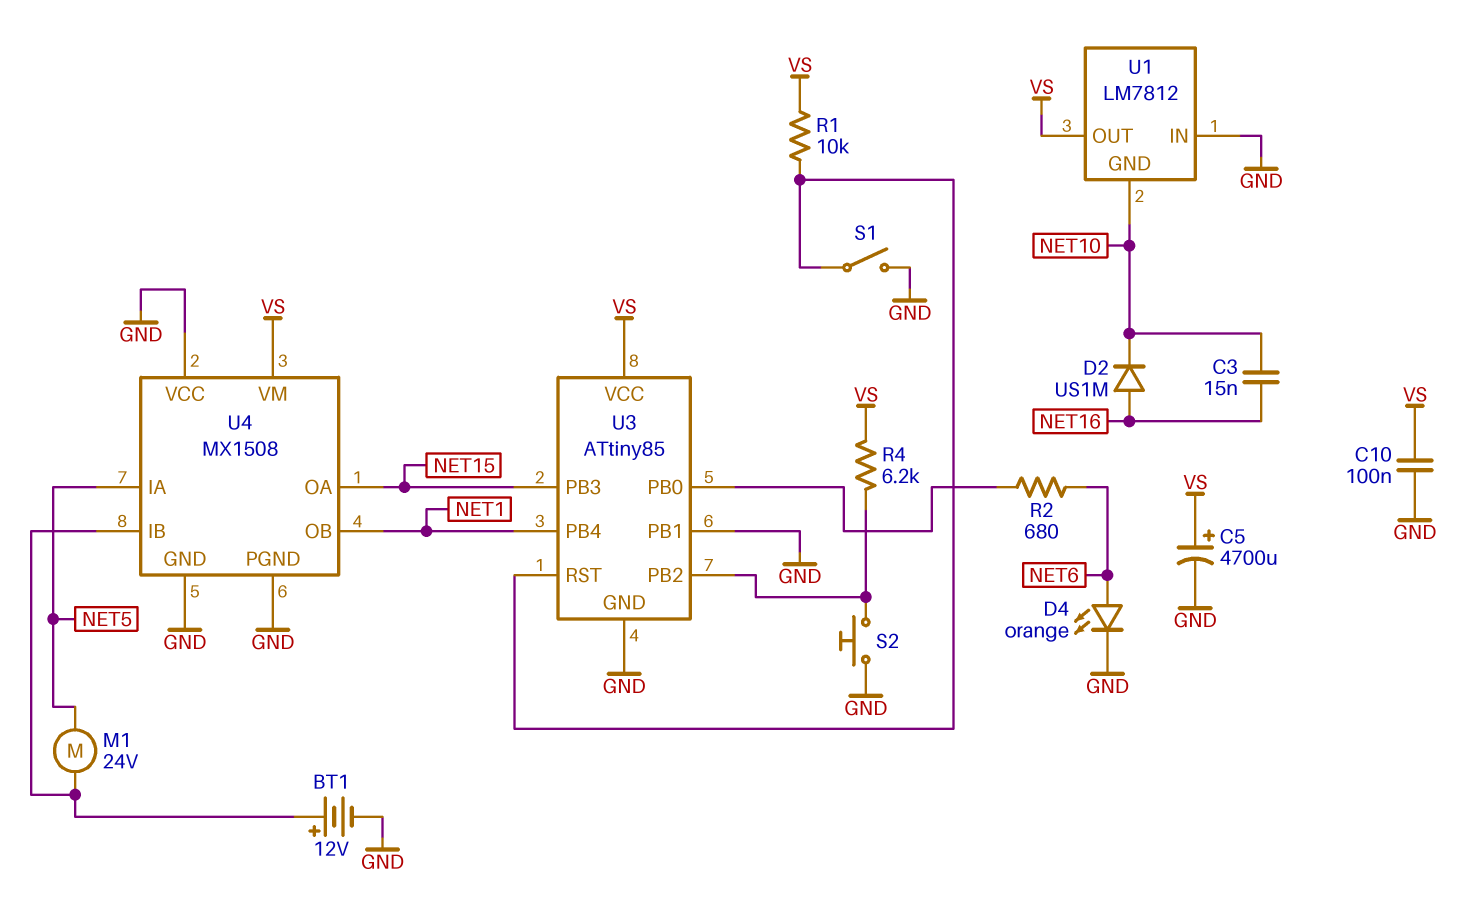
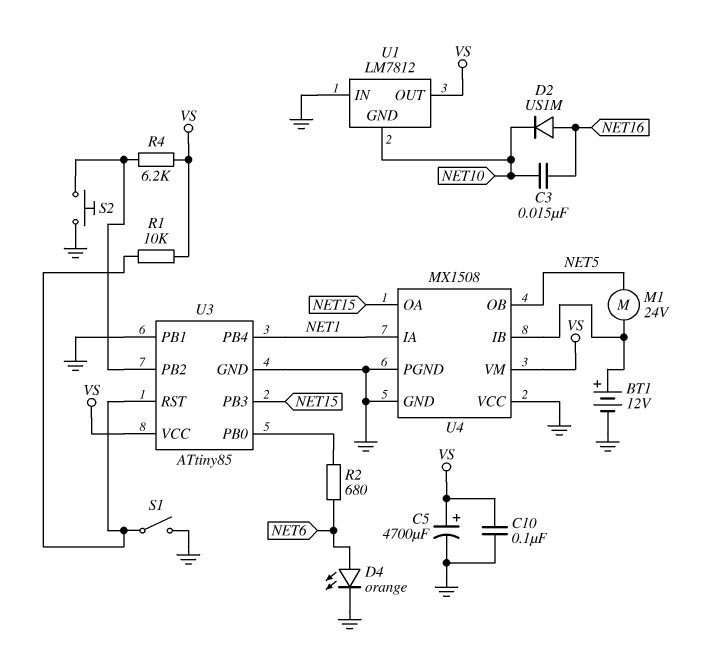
U4 pin IA: NET5 -> NET1
U4 pin OB: NET1 -> NET5

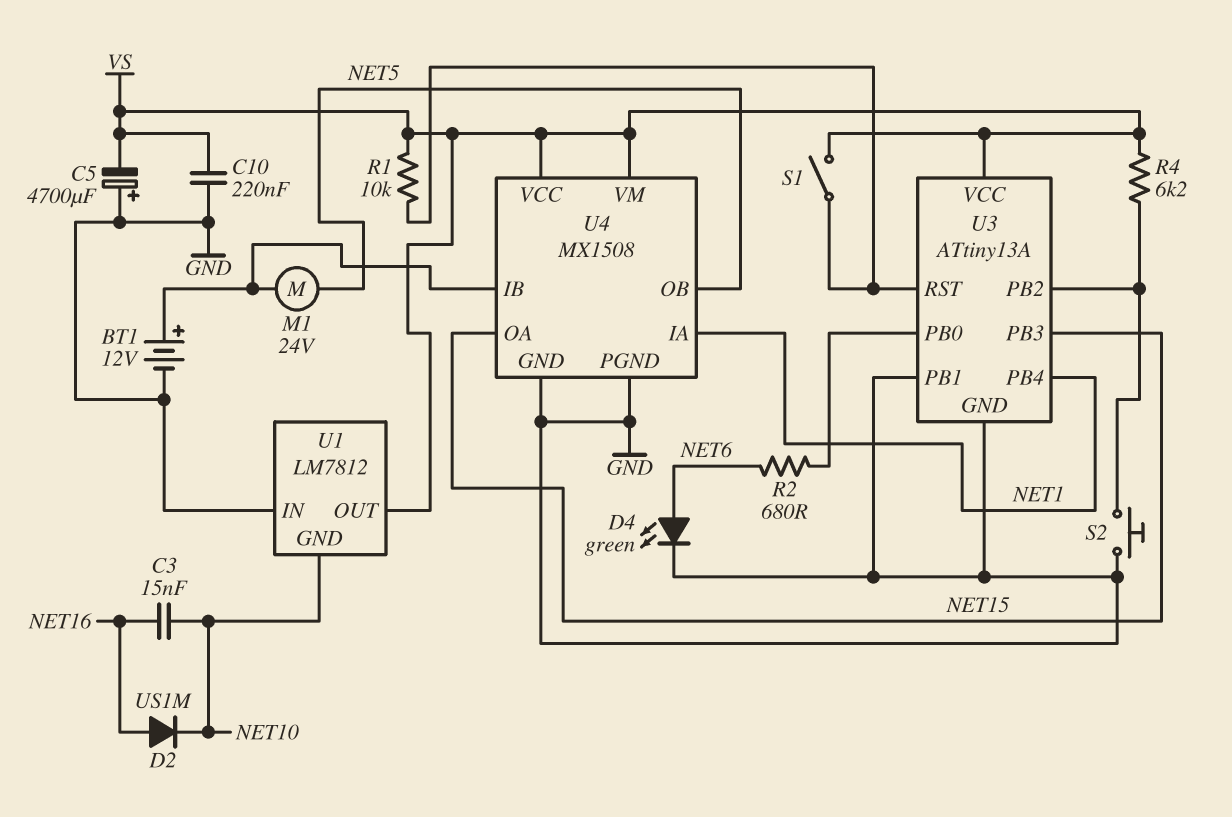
C5: 4700uF (plus VS, minus GND) -> 4700uF (plus GND, minus VS)
C10: 100nF (GND, VS) -> 220nF (GND, VS)
D4: LED orange (A NET6, K GND) -> LED green (A NET6, K GND)
S1: switch (GND, U3/RST) -> switch (U3/RST, VS)
U3: ATtiny85 -> ATtiny13A
U4 pin VCC: GND -> VS

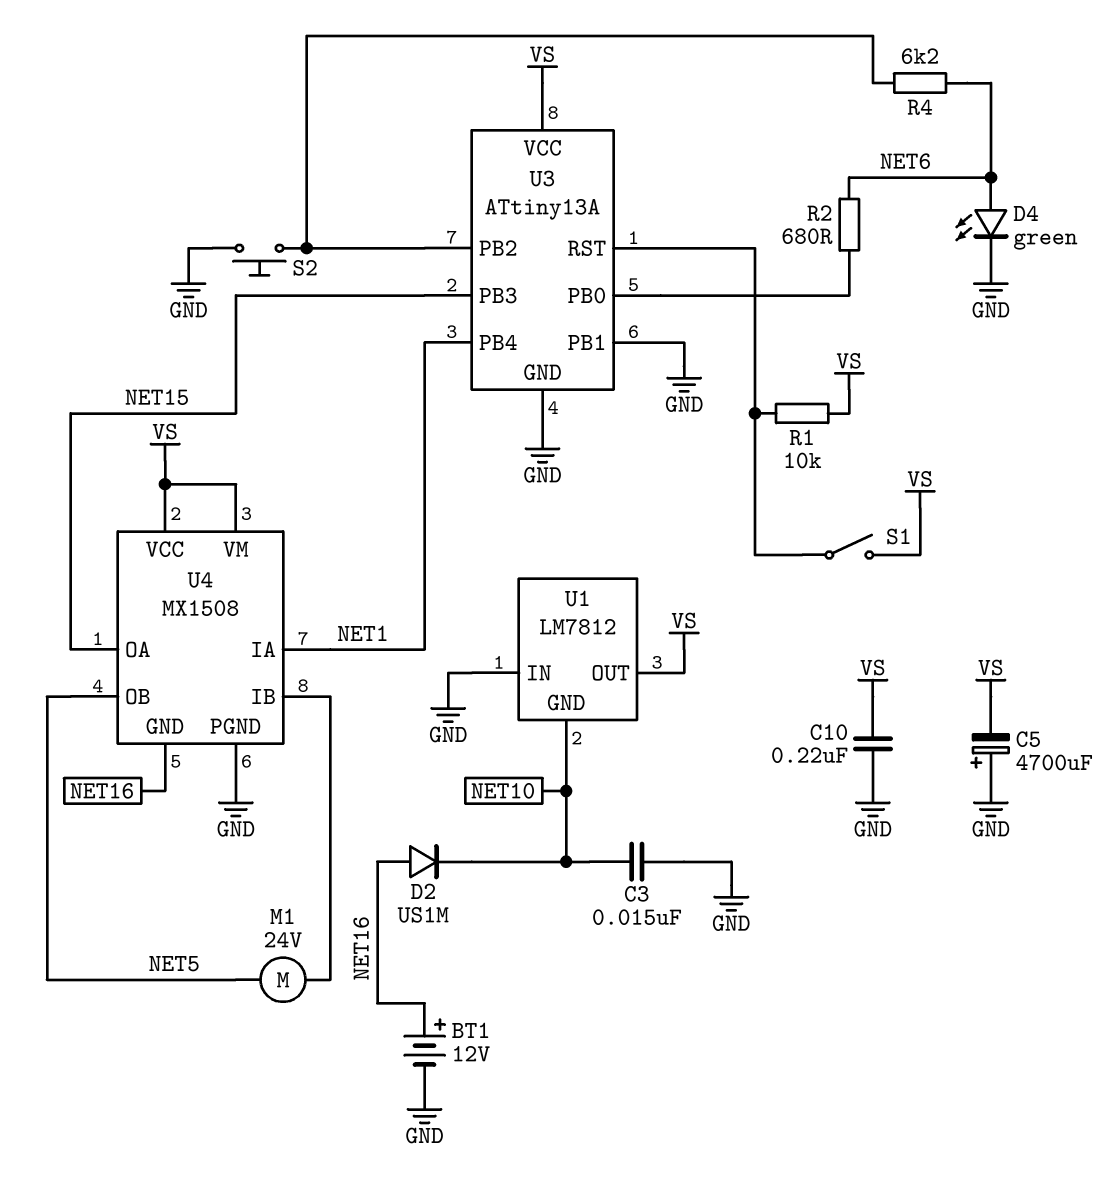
BT1: 12V (plus U4/IB, minus GND) -> 12V (plus NET16, minus GND)
C3: 15nF (NET10, NET16) -> 15nF (GND, NET10)
R4: 6.2k (U3/PB2, VS) -> 6.2k (NET6, U3/PB2)
U4 pin GND: GND -> NET16

